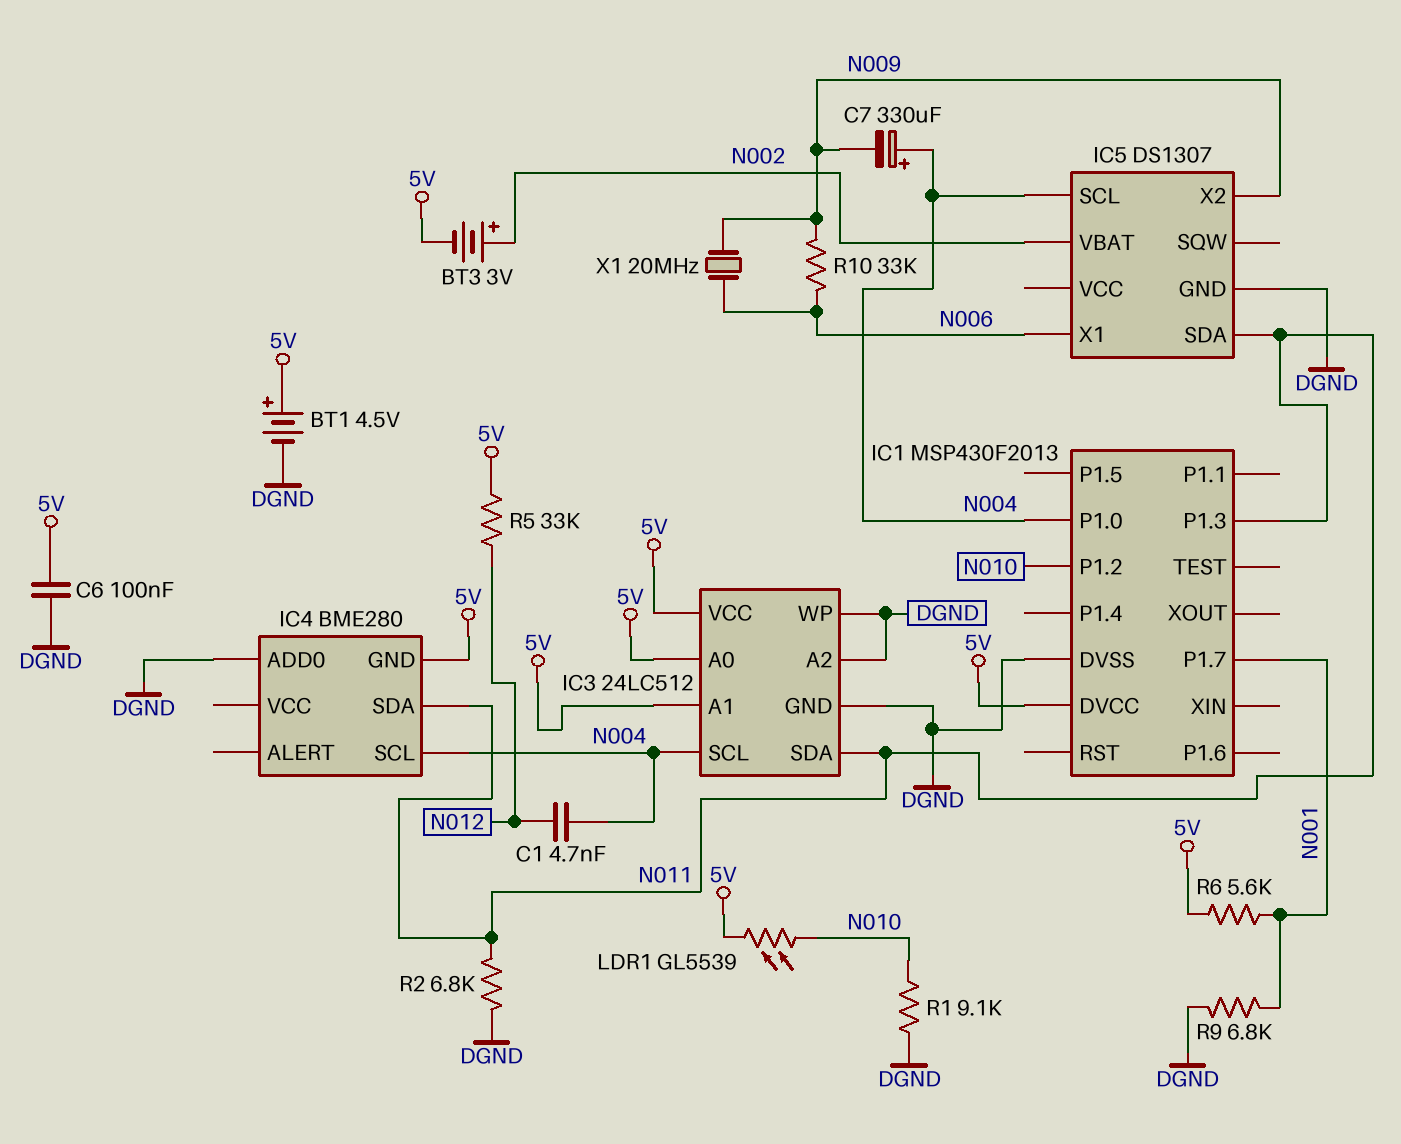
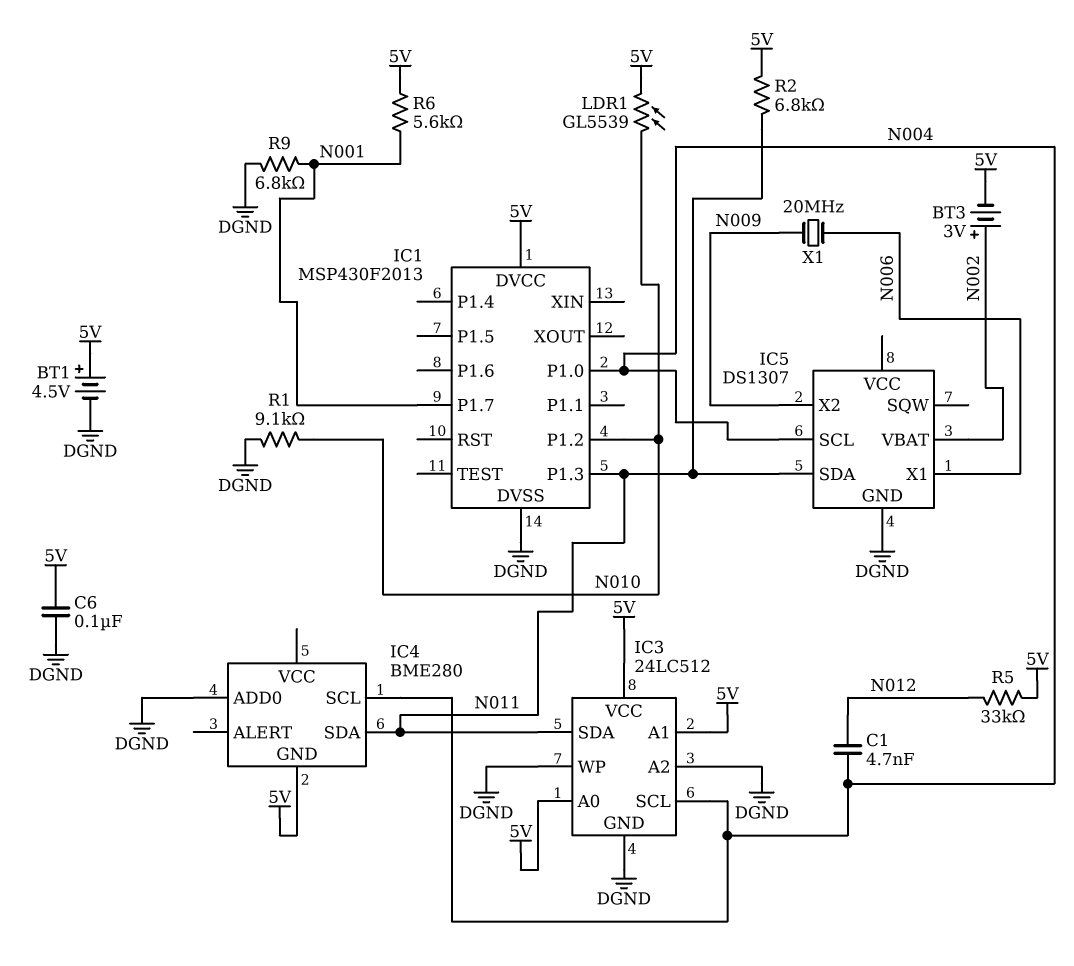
C7: 330uF (plus N004, minus N009) -> none
R2: 6.8k (DGND, N011) -> 6.8k (5V, N011)
R10: 33k (N006, N009) -> none

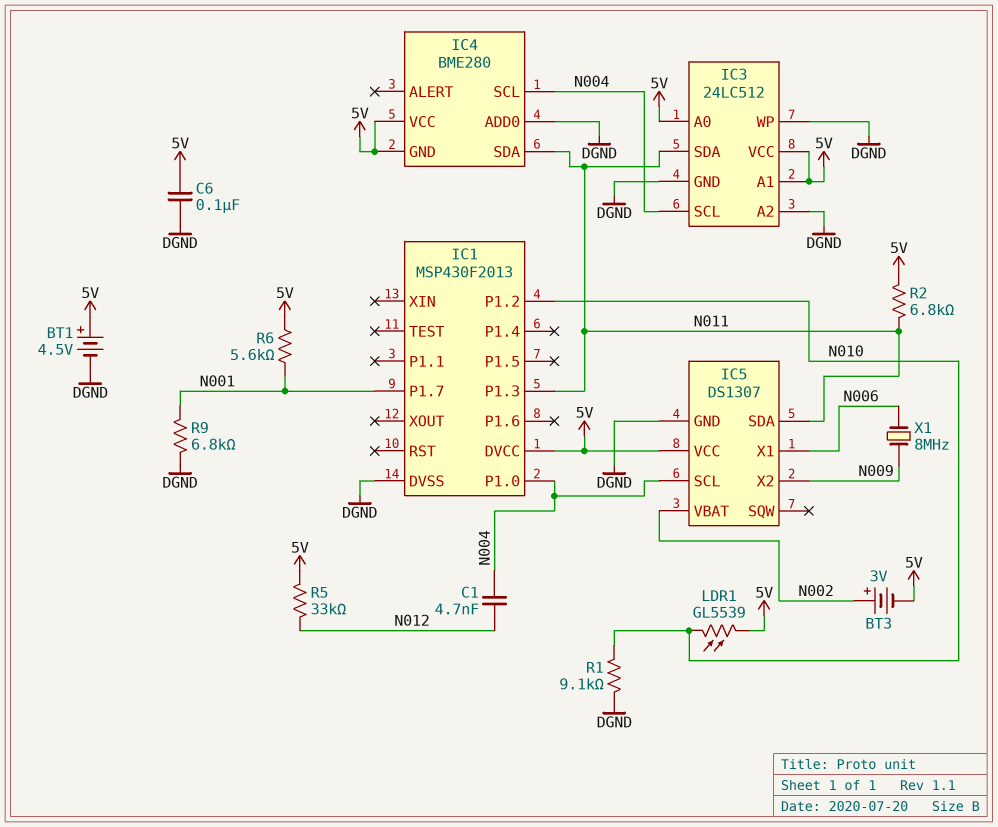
IC4 pin VCC: none -> 5V
IC5 pin VCC: none -> 5V
X1: 20MHz (N006, N009) -> 8MHz (N006, N009)

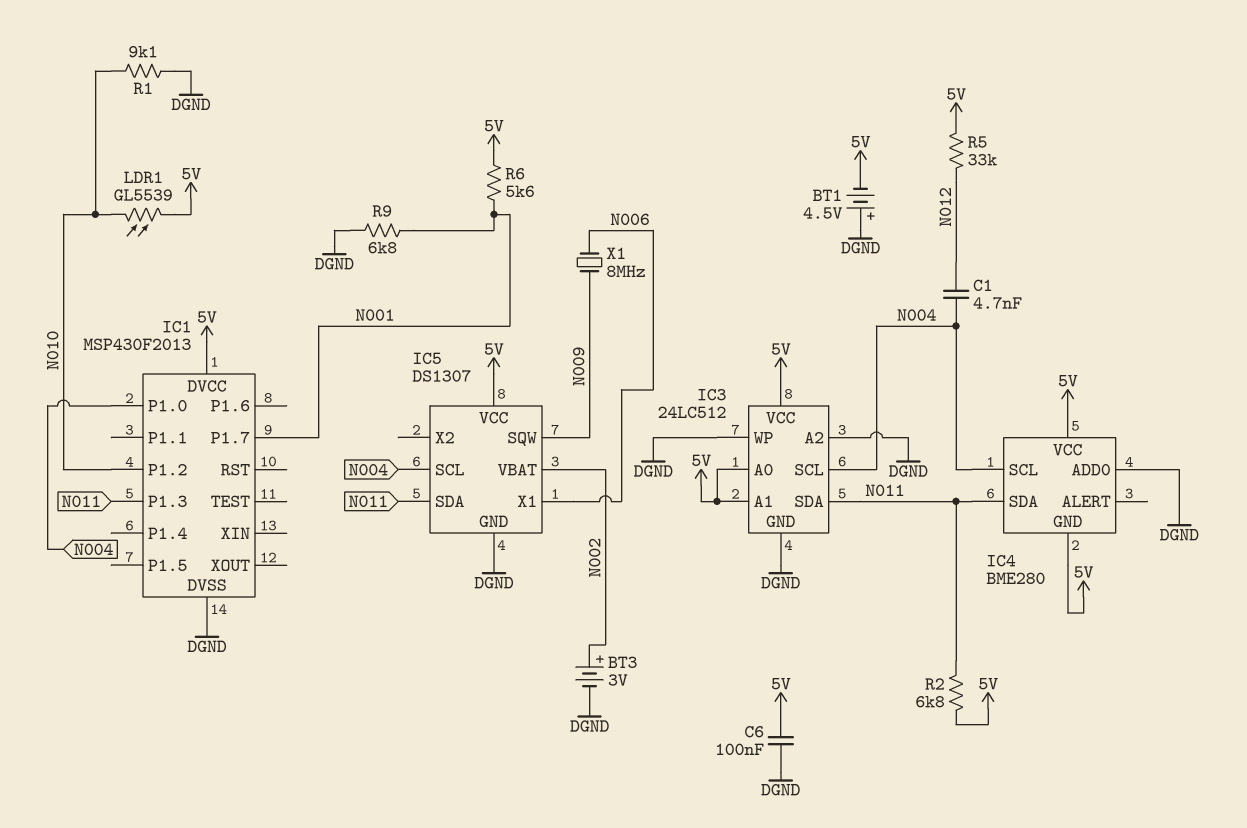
BT1: 4.5V (plus 5V, minus DGND) -> 4.5V (plus DGND, minus 5V)
BT3: 3V (plus N002, minus 5V) -> 3V (plus N002, minus DGND)
IC5 pin SQW: none -> N009
IC5 pin X2: N009 -> none

